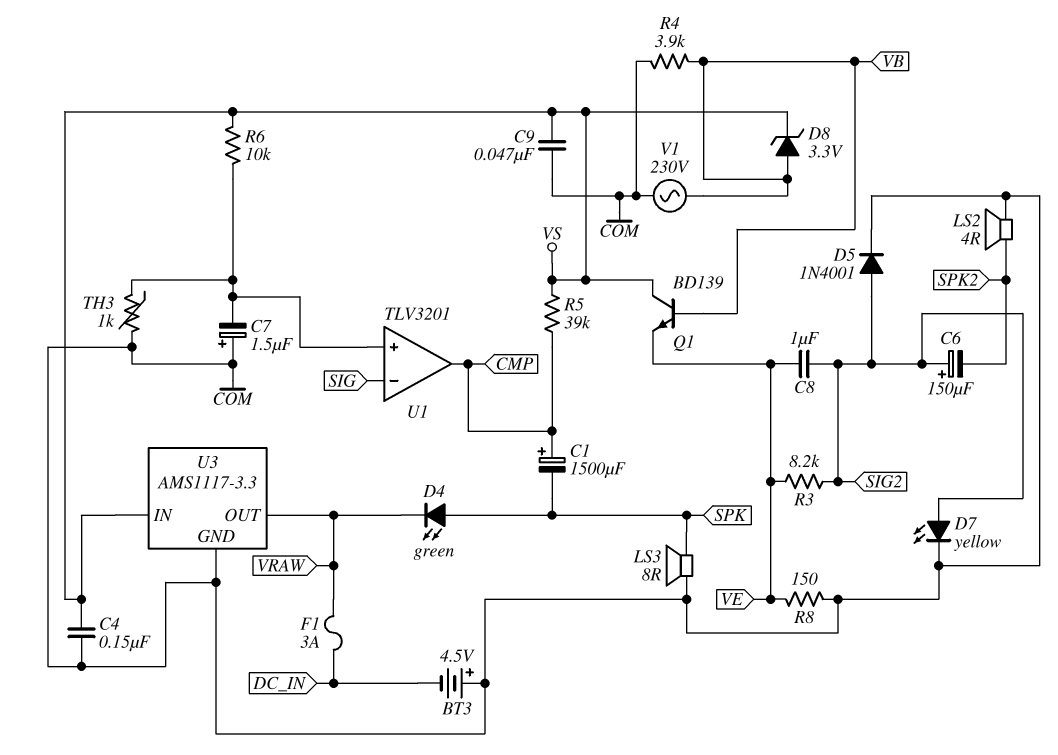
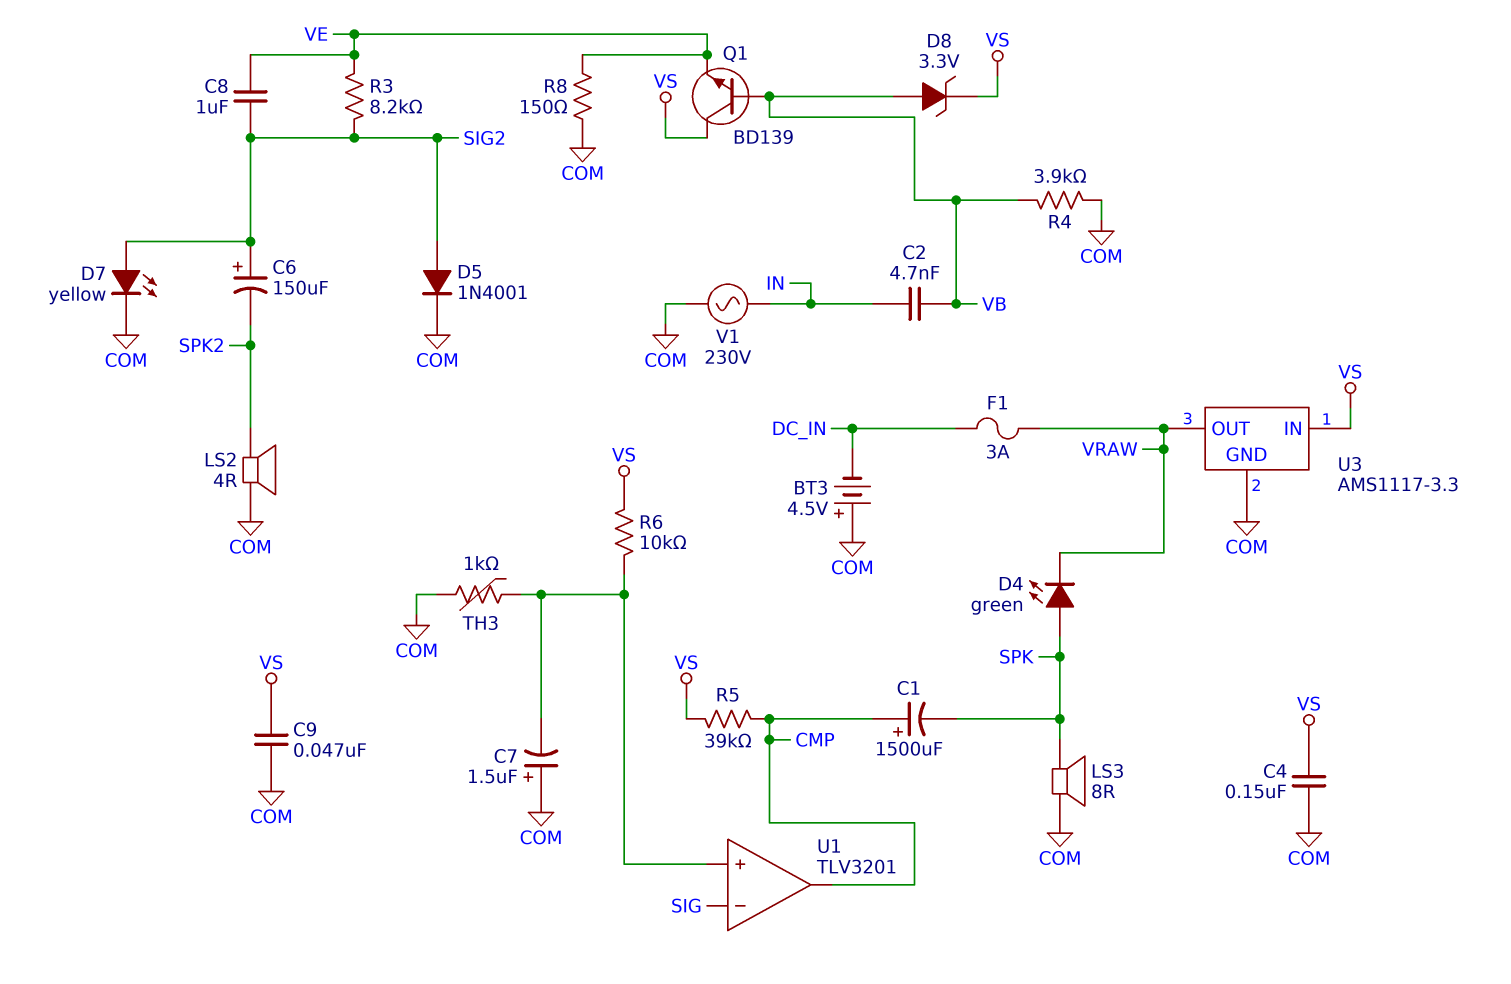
C2: none -> 4.7nF (IN, VB)
V1: AC 230V (COM, VB) -> AC 230V (COM, IN)

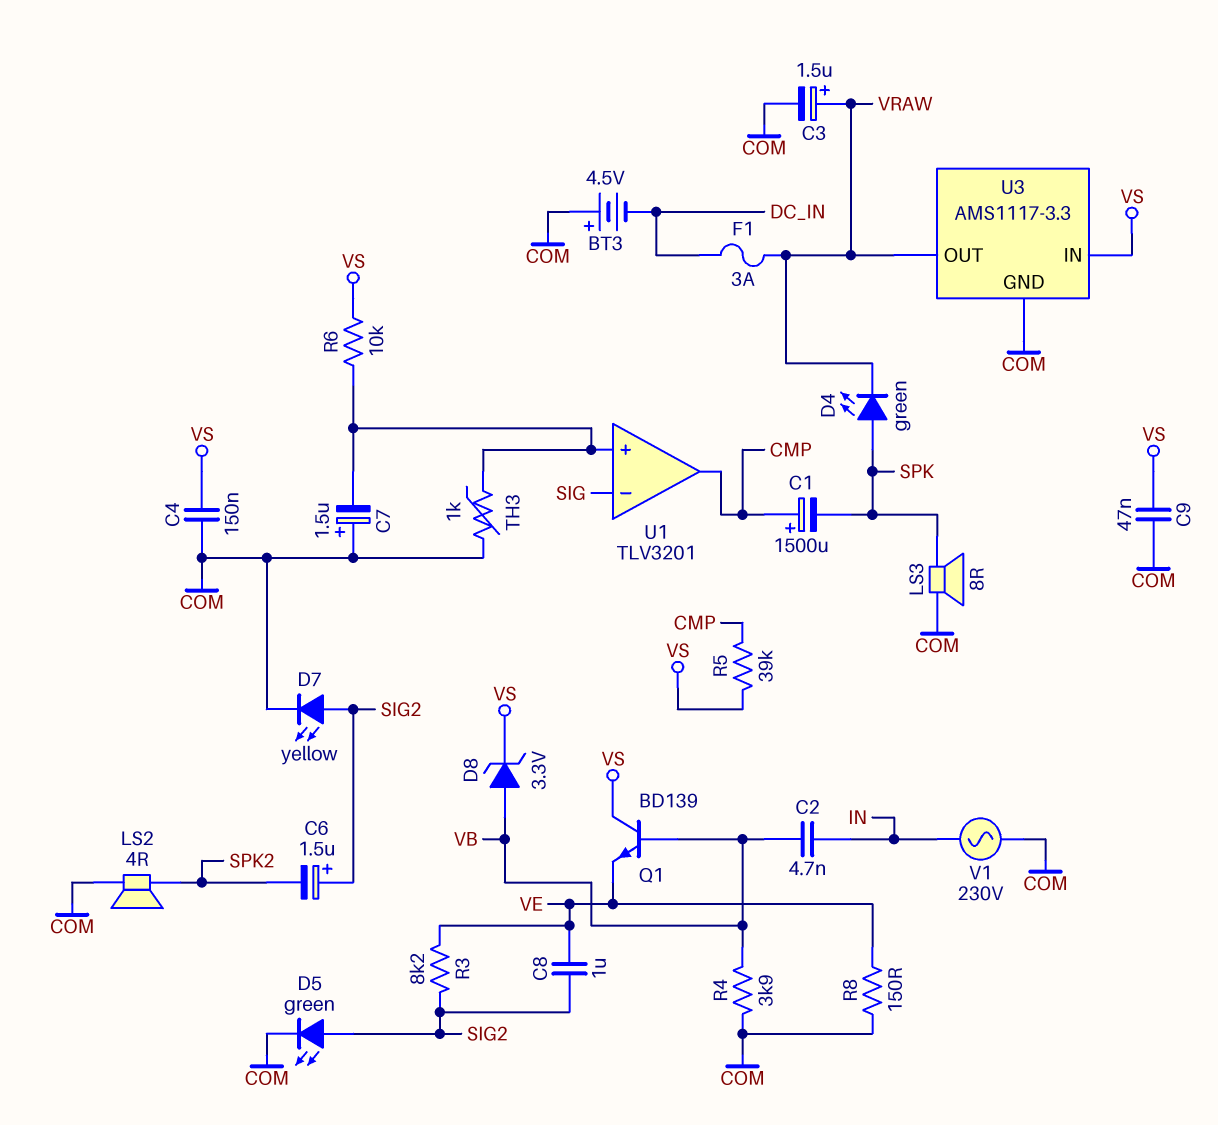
C3: none -> 1.5uF (plus VRAW, minus COM)
C6: 150uF (plus SIG2, minus SPK2) -> 1.5uF (plus SIG2, minus SPK2)
D5: diode 1N4001 (A SIG2, K COM) -> LED green (A SIG2, K COM)

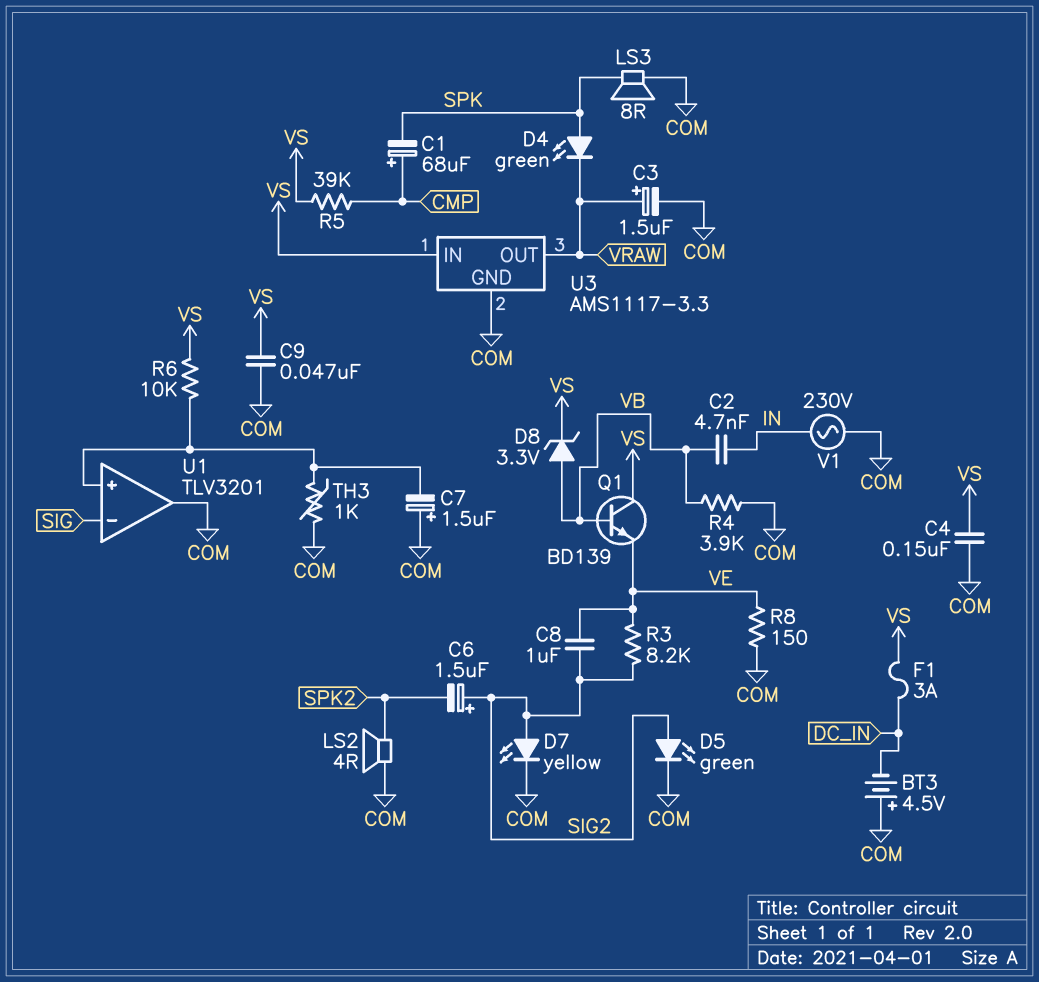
C1: 1500uF (plus CMP, minus SPK) -> 68uF (plus CMP, minus SPK)
F1: 3A (DC_IN, VRAW) -> 3A (DC_IN, VS)
U1 pin out: CMP -> COM

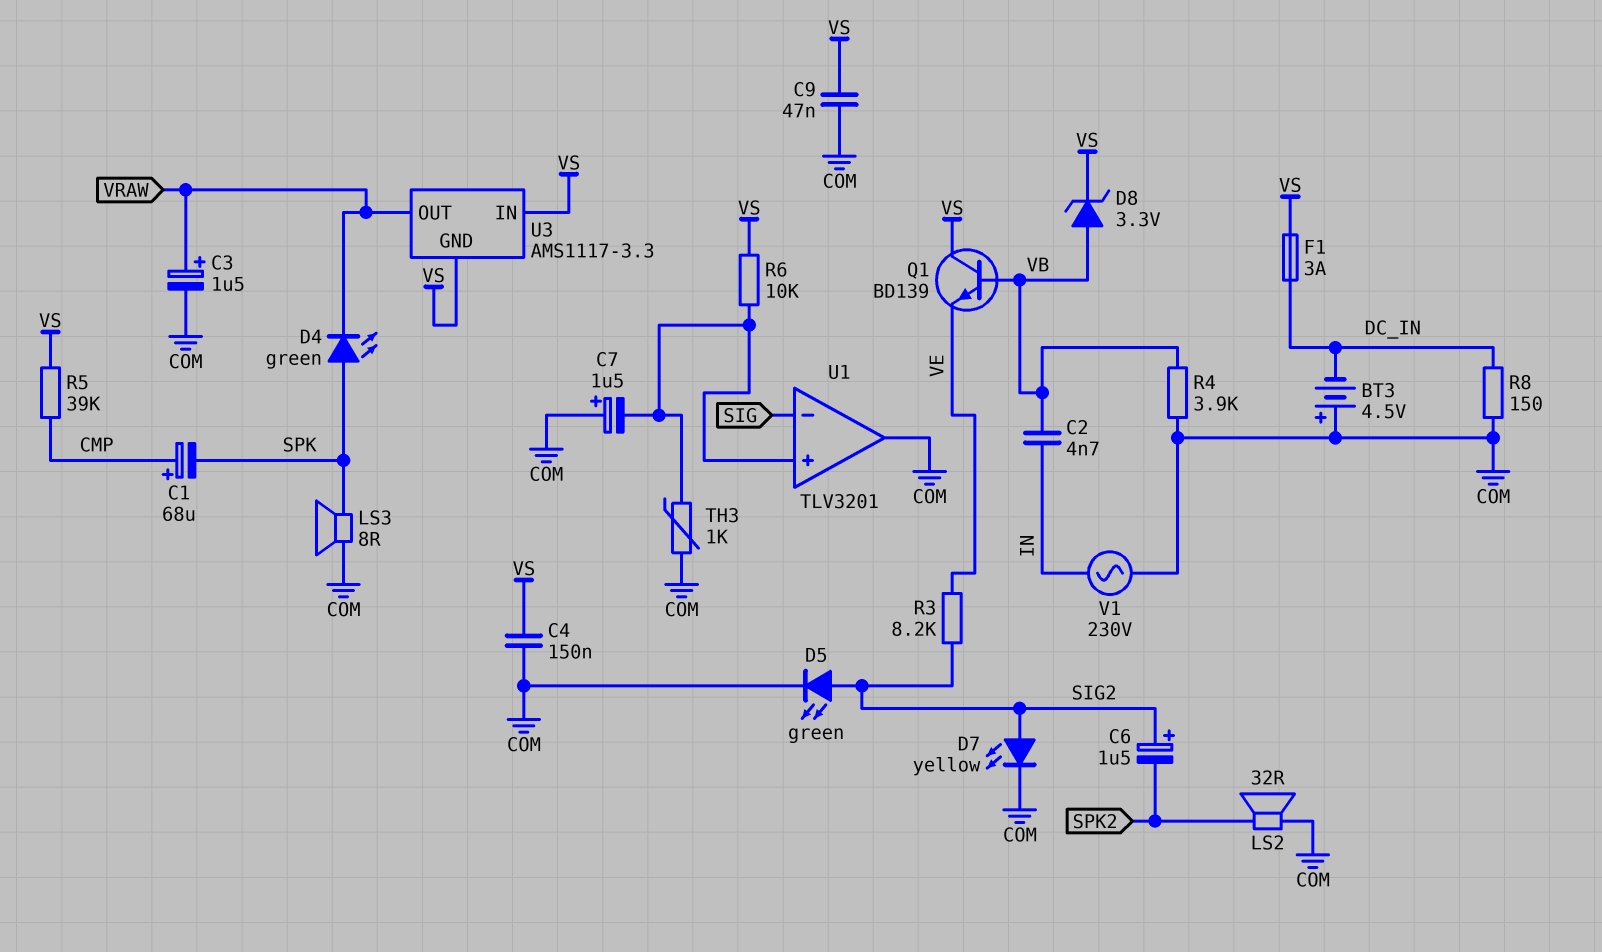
C8: 1uF (SIG2, VE) -> none
LS2: speaker 4R (COM, SPK2) -> speaker 32R (COM, SPK2)
R8: 150 (COM, VE) -> 150 (COM, DC_IN)
U3 pin GND: COM -> VS

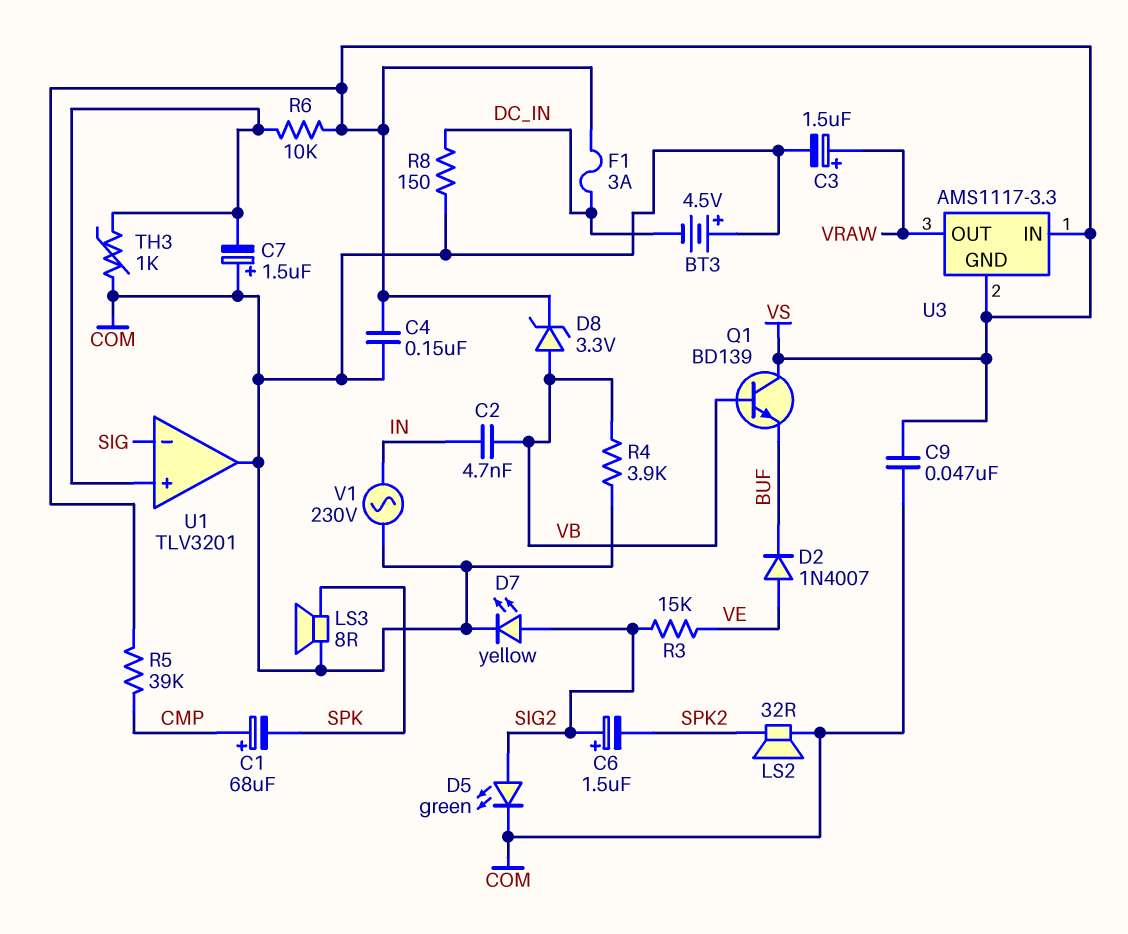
D2: none -> diode 1N4007 (A VE, K BUF)
D4: LED green (A SPK, K VRAW) -> none
Q1: NPN BD139 (B VB, C VS, E VE) -> NPN BD139 (B VB, C VS, E BUF)
R3: 8.2k (SIG2, VE) -> 15k (SIG2, VE)

